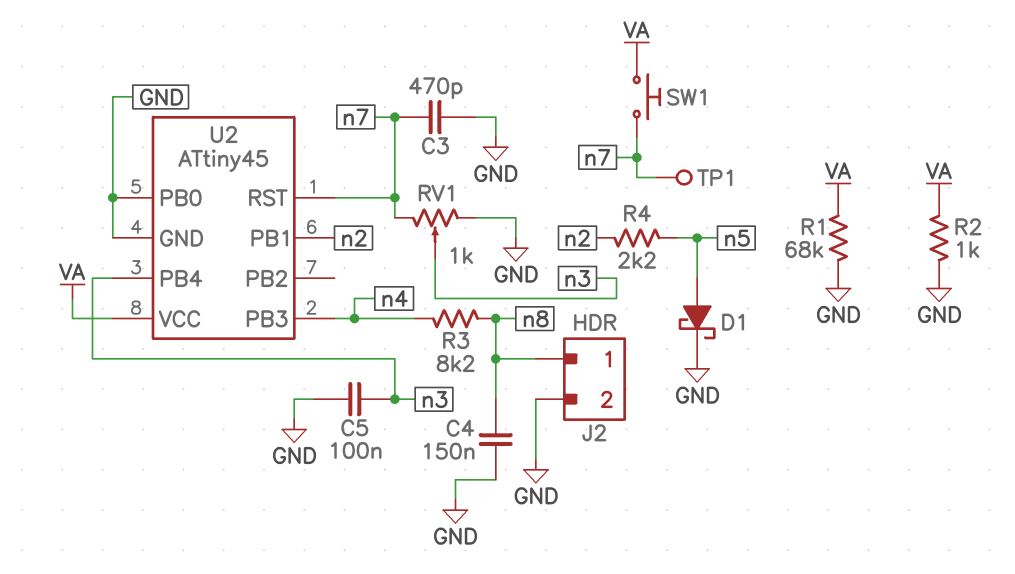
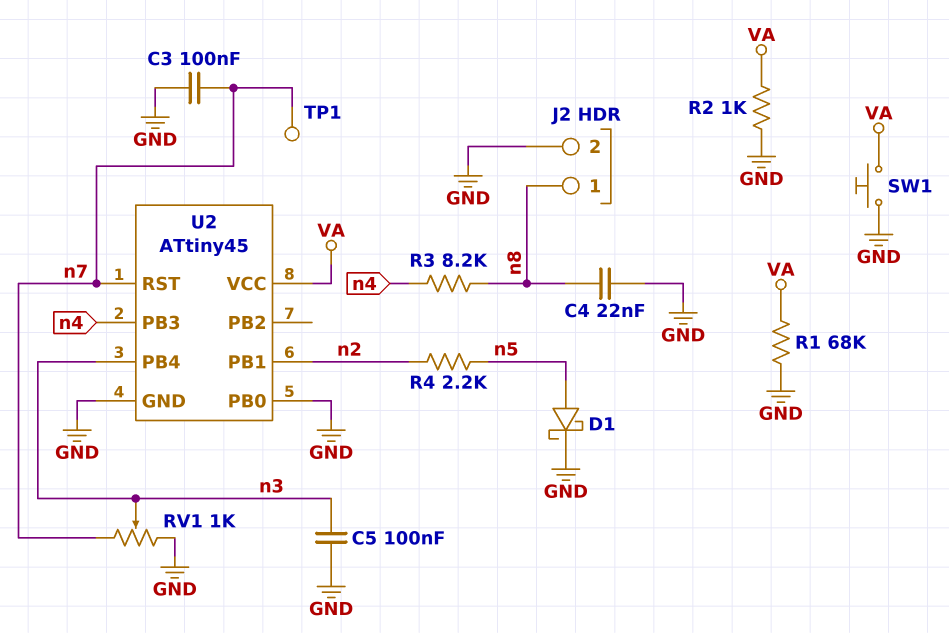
C3: 470pF (GND, n7) -> 100nF (GND, n7)
C4: 150nF (GND, n8) -> 22nF (GND, n8)
SW1: button (VA, n7) -> button (GND, VA)

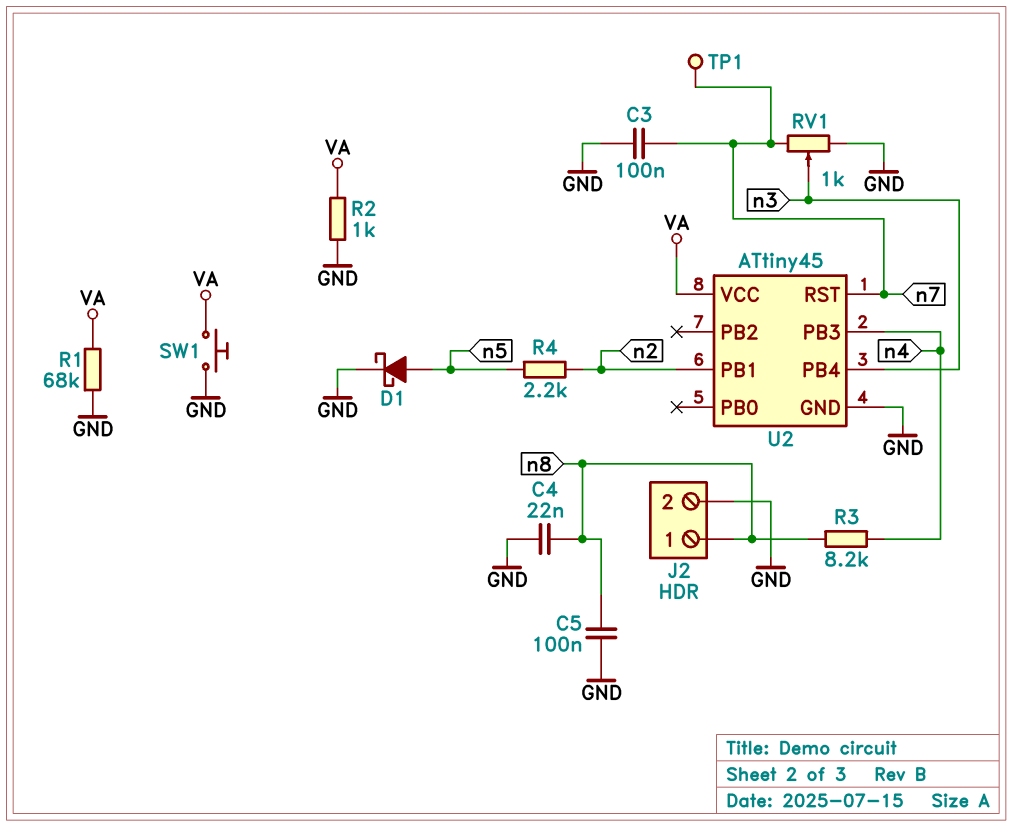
C5: 100nF (GND, n3) -> 100nF (GND, n8)
U2 pin PB0: GND -> none

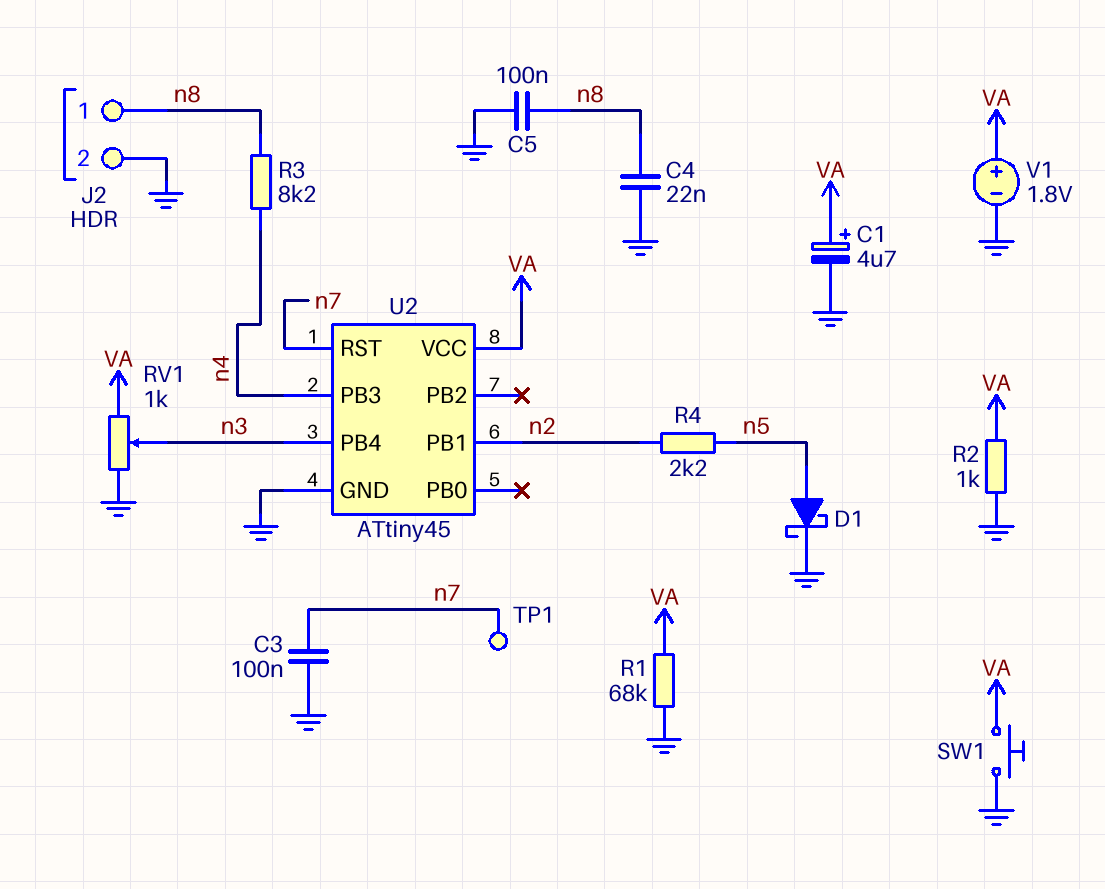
C1: none -> 4.7uF (plus VA, minus GND)
RV1: 1k (GND, n7, wiper n3) -> 1k (GND, VA, wiper n3)
V1: none -> 1.8V (plus VA, minus GND)

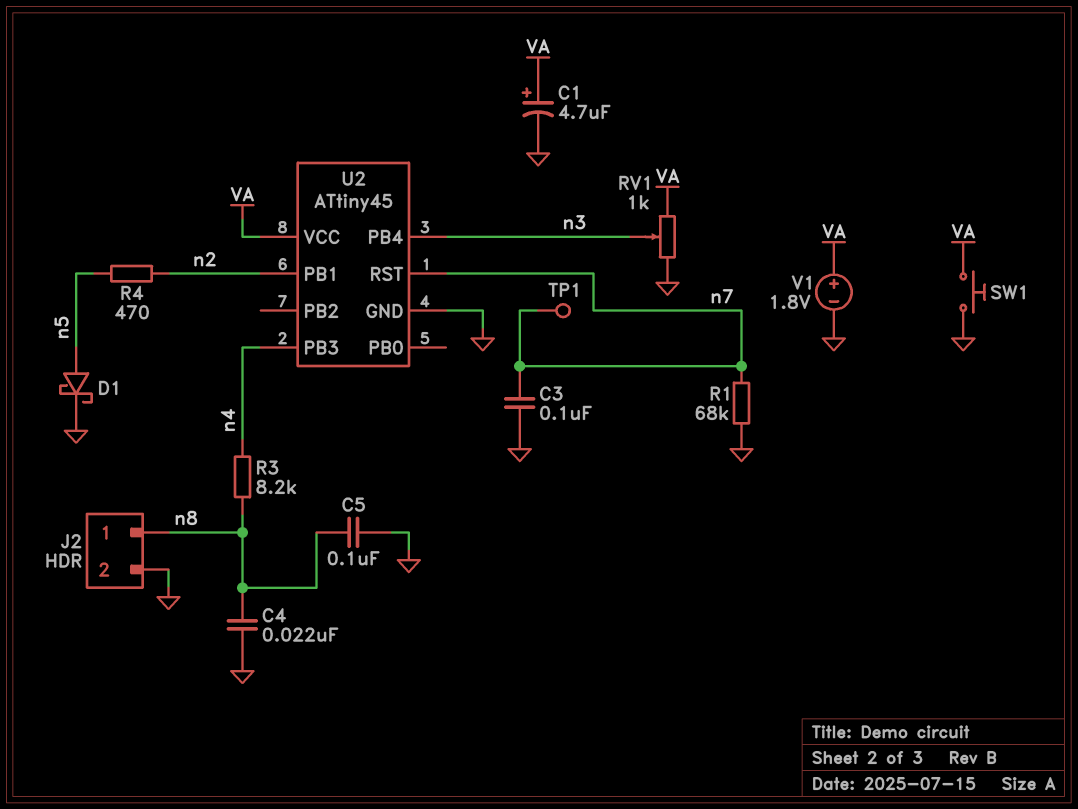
R1: 68k (GND, VA) -> 68k (GND, n7)
R2: 1k (GND, VA) -> none
R4: 2.2k (n2, n5) -> 470 (n2, n5)

